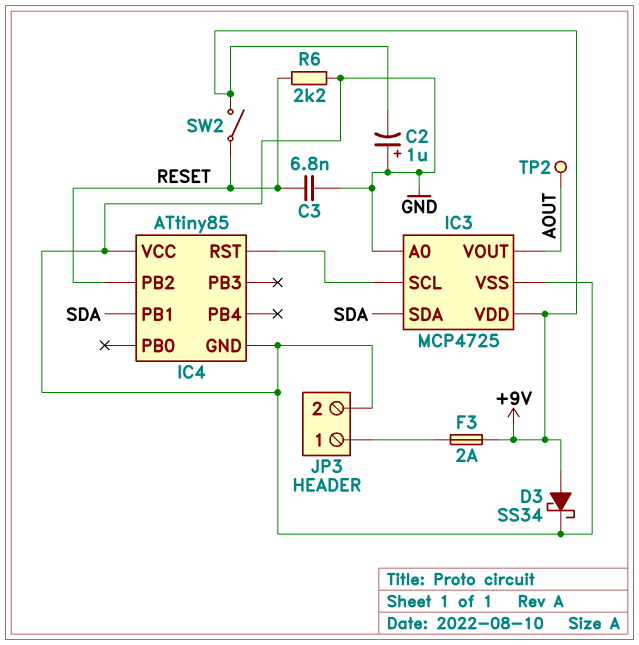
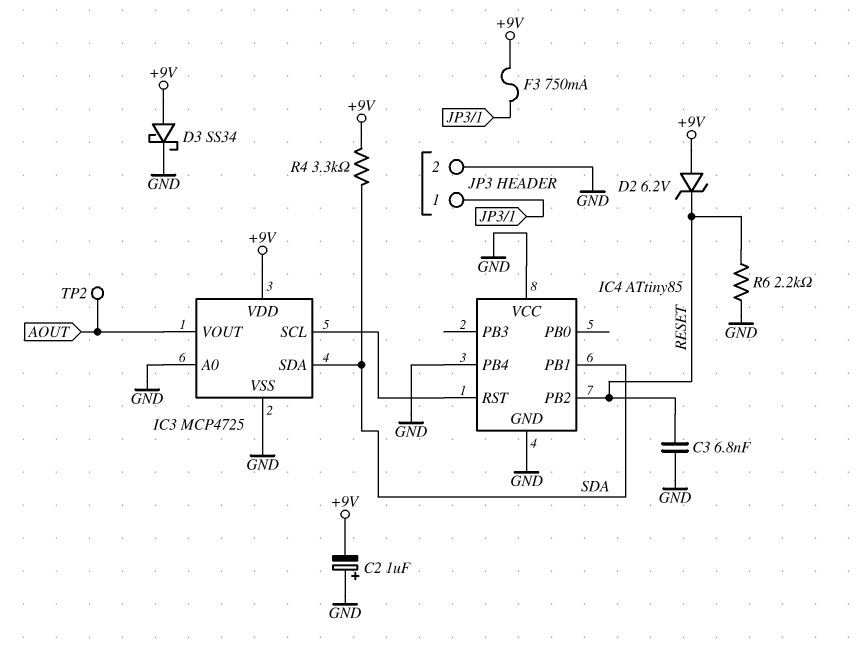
D2: none -> zener 6.2V (A +9V, K RESET)
F3: 2A (+9V, JP3/1) -> 750mA (+9V, JP3/1)
IC4 pin PB4: none -> GND
R4: none -> 3.3k (+9V, SDA)
SW2: switch (+9V, RESET) -> none

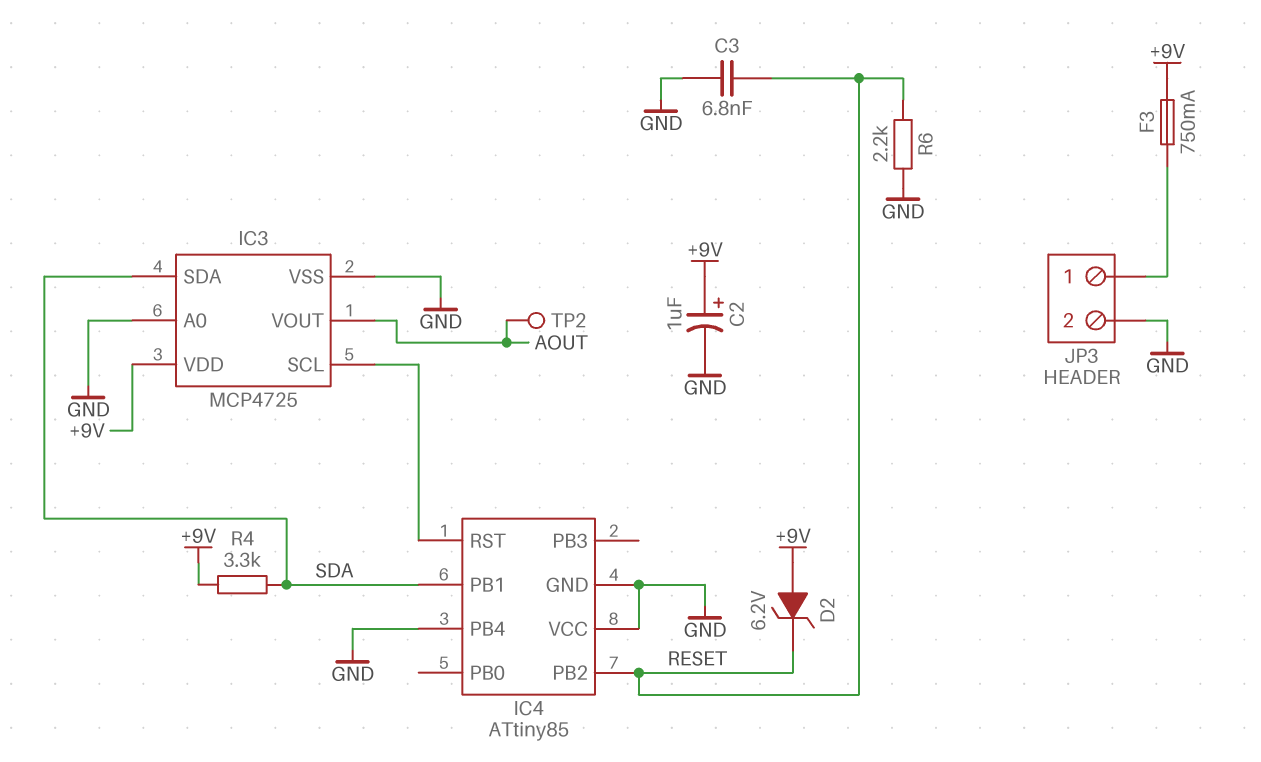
C2: 1uF (plus GND, minus +9V) -> 1uF (plus +9V, minus GND)
D3: schottky SS34 (A +9V, K GND) -> none

